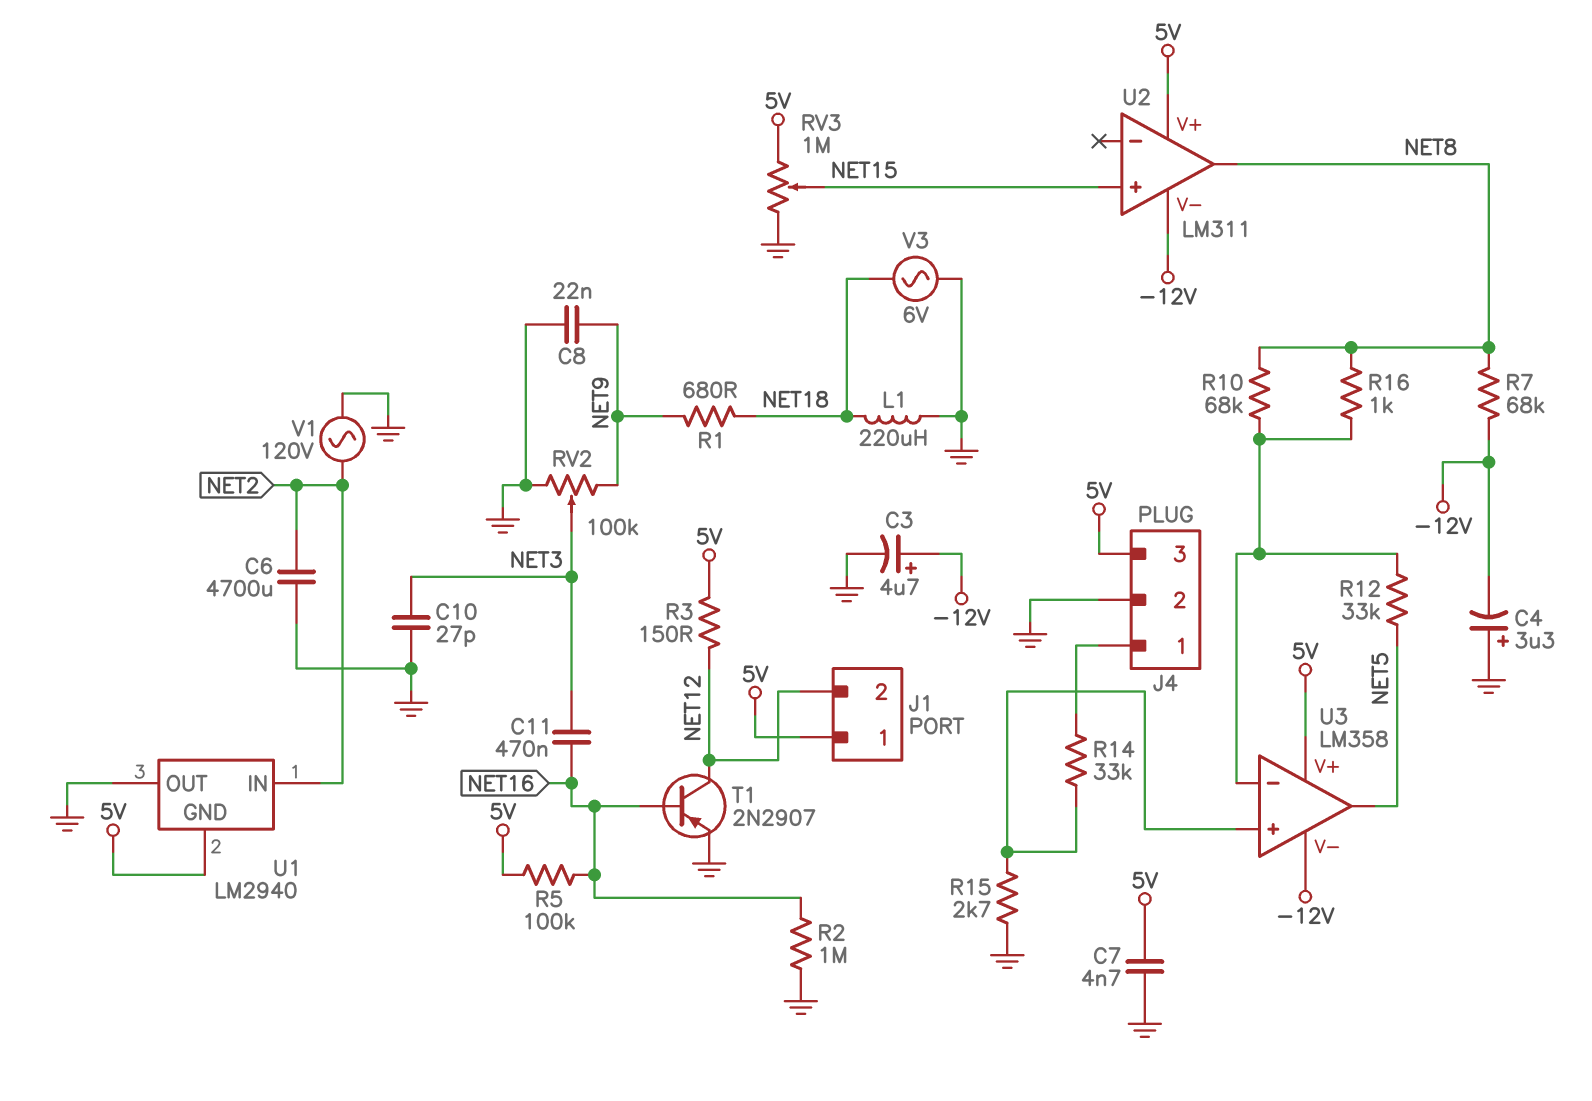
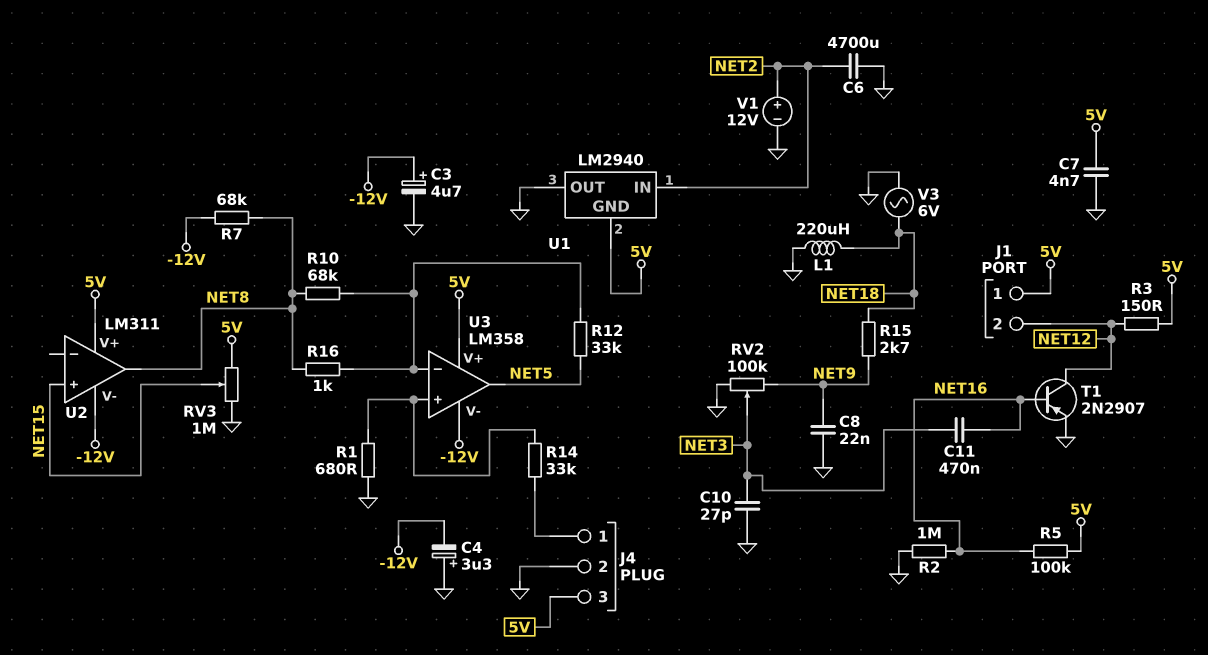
R1: 680 (NET9, NET18) -> 680 (GND, U3/in+)
R15: 2.7k (GND, U3/in+) -> 2.7k (NET9, NET18)
V1: AC 120V (GND, NET2) -> 12V (plus NET2, minus GND)

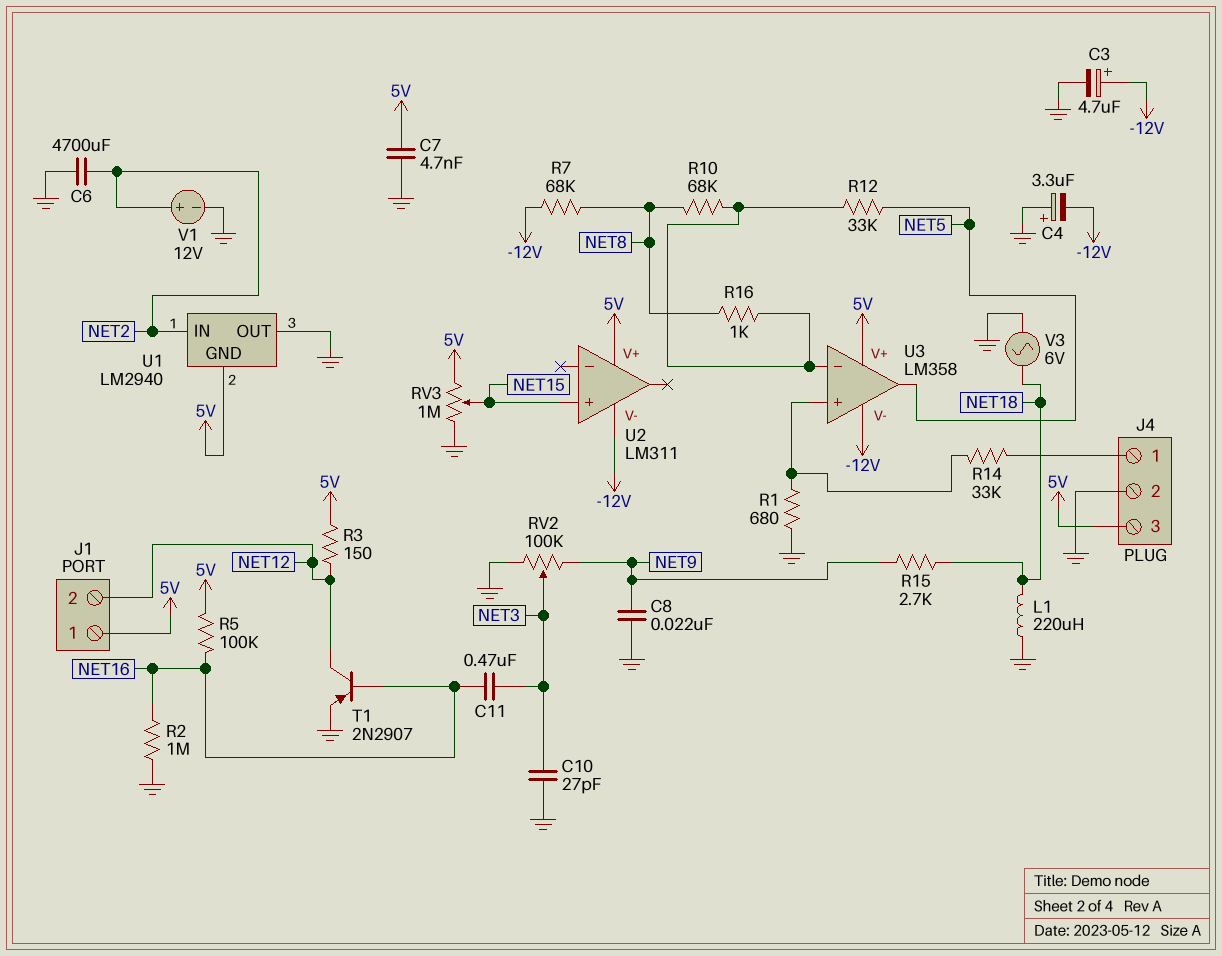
U2 pin out: NET8 -> none

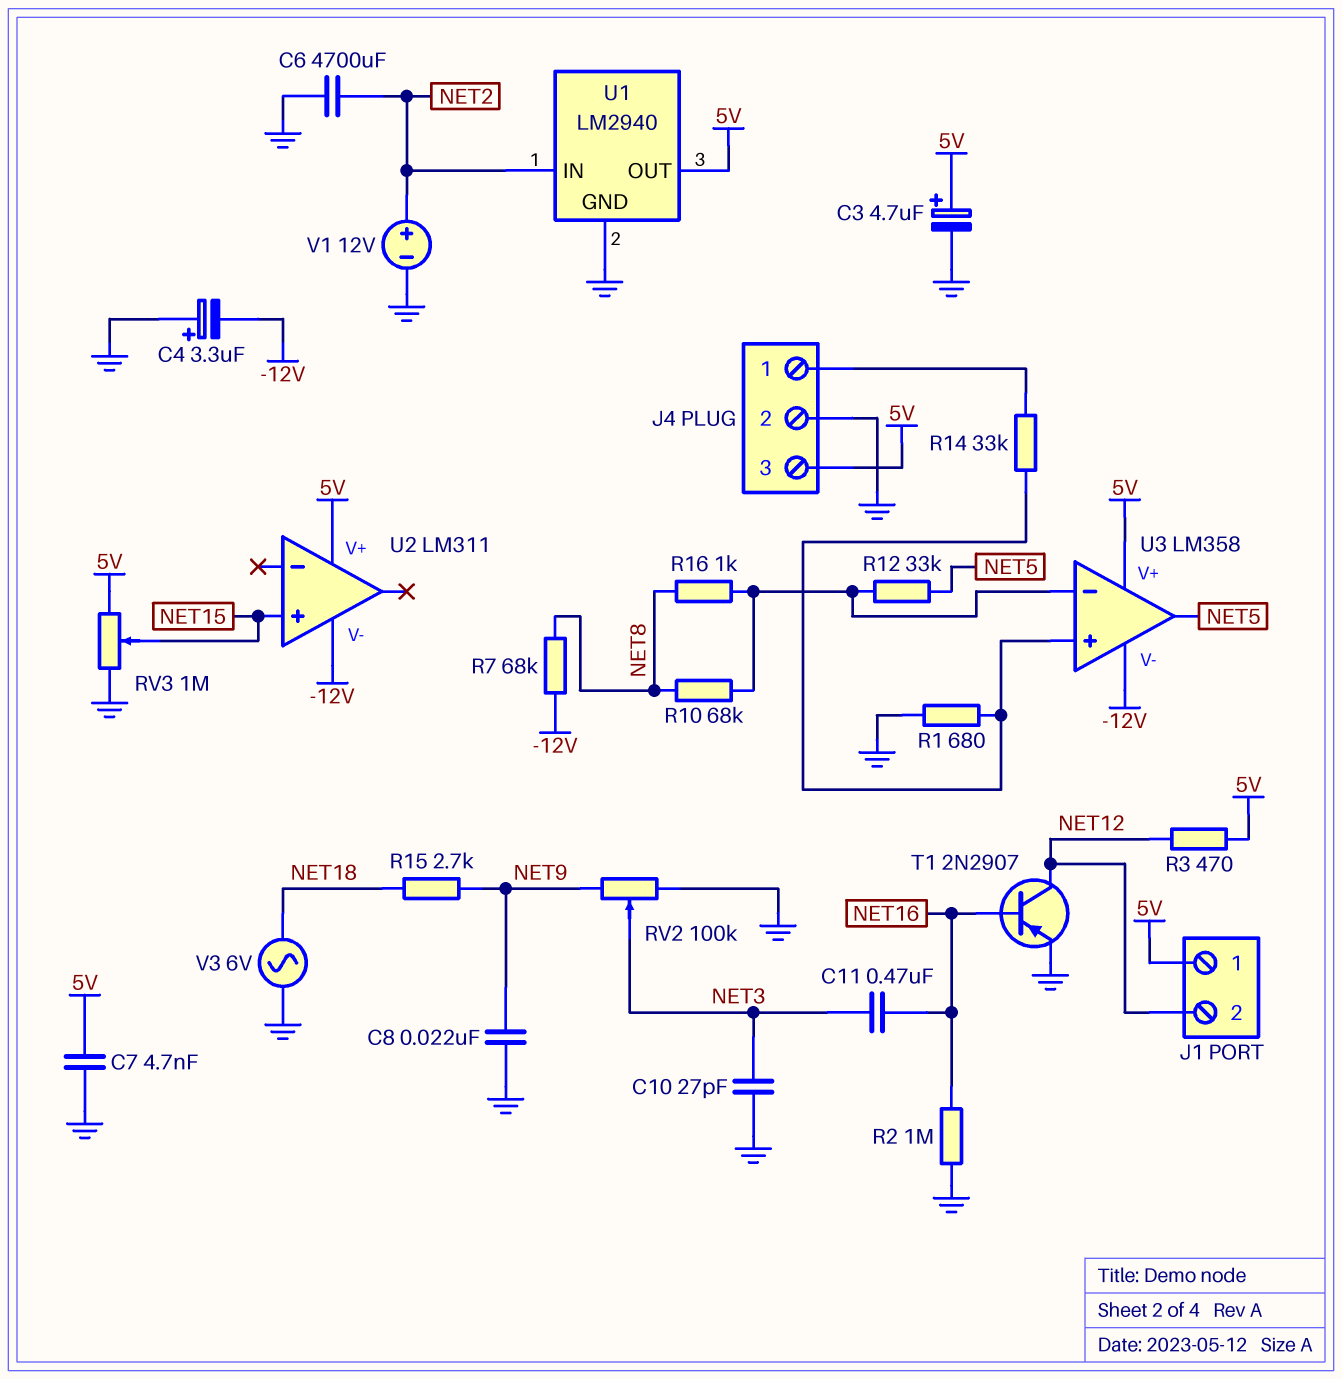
C3: 4.7uF (plus -12V, minus GND) -> 4.7uF (plus 5V, minus GND)
L1: 220uH (GND, NET18) -> none
R3: 150 (5V, NET12) -> 470 (5V, NET12)
R5: 100k (5V, NET16) -> none
U1 pin GND: 5V -> GND
U1 pin OUT: GND -> 5V

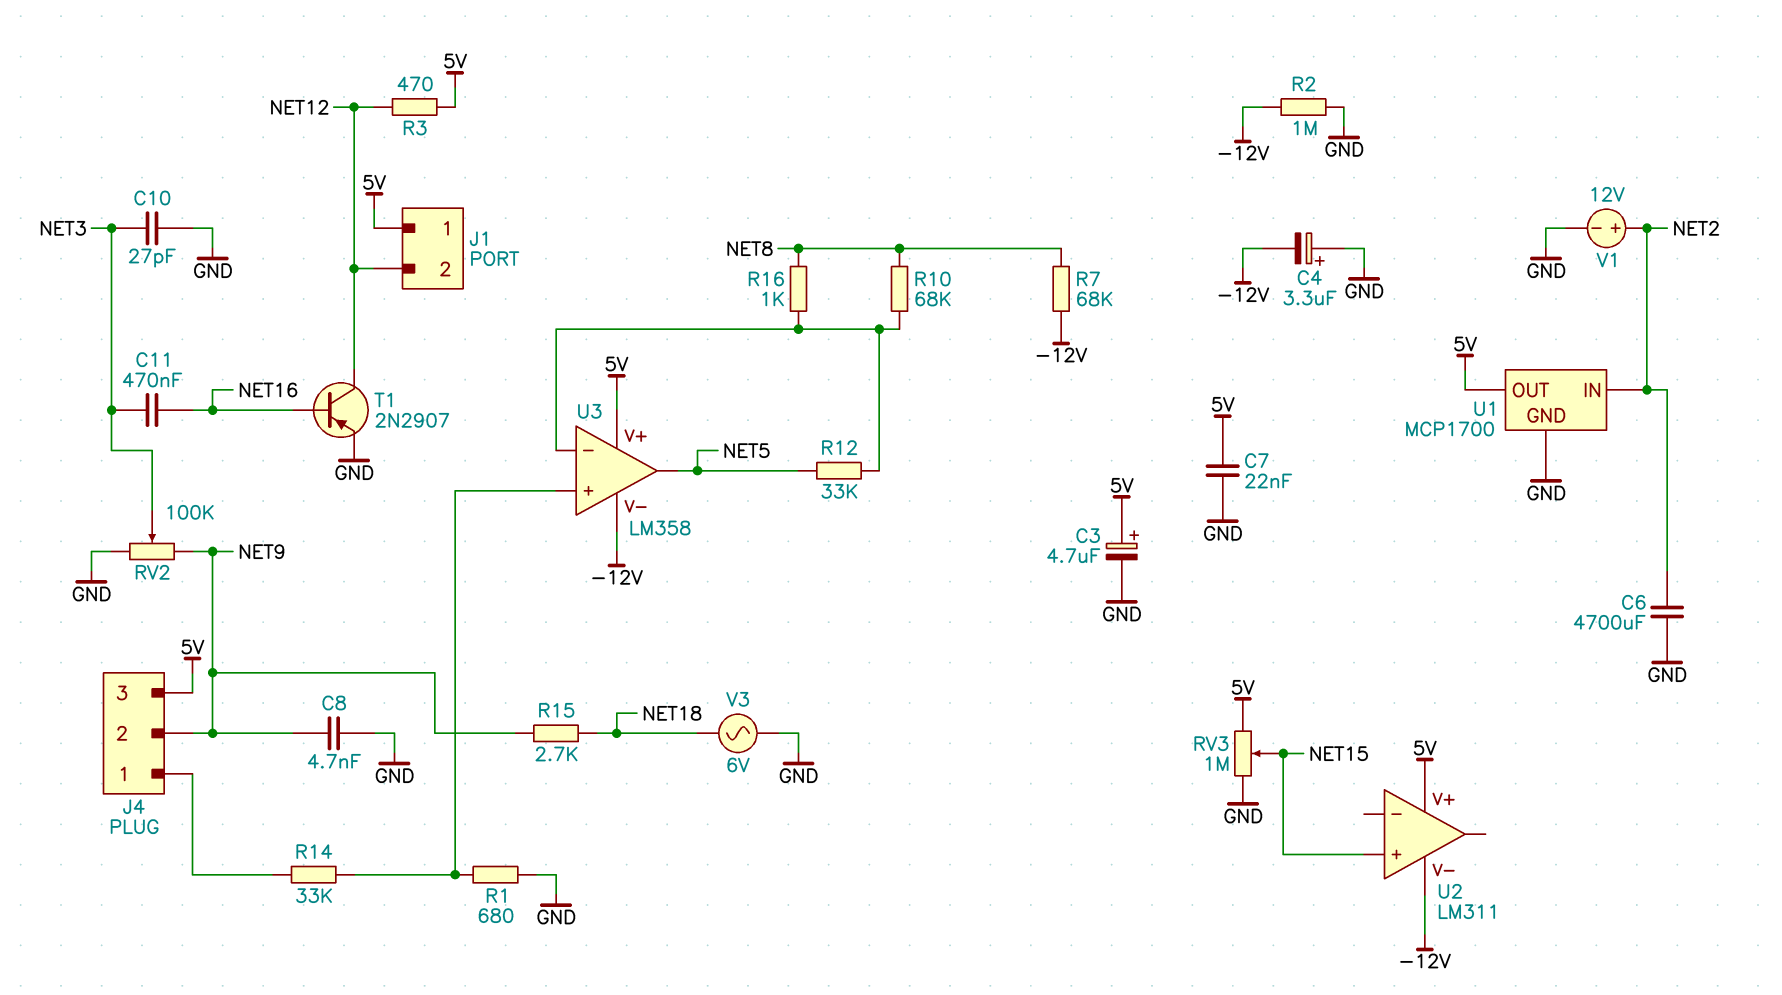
C7: 4.7nF (5V, GND) -> 22nF (5V, GND)
C8: 22nF (GND, NET9) -> 4.7nF (GND, NET9)
J4 pin 2: GND -> NET9
R2: 1M (GND, NET16) -> 1M (-12V, GND)
U1: LM2940 -> MCP1700

